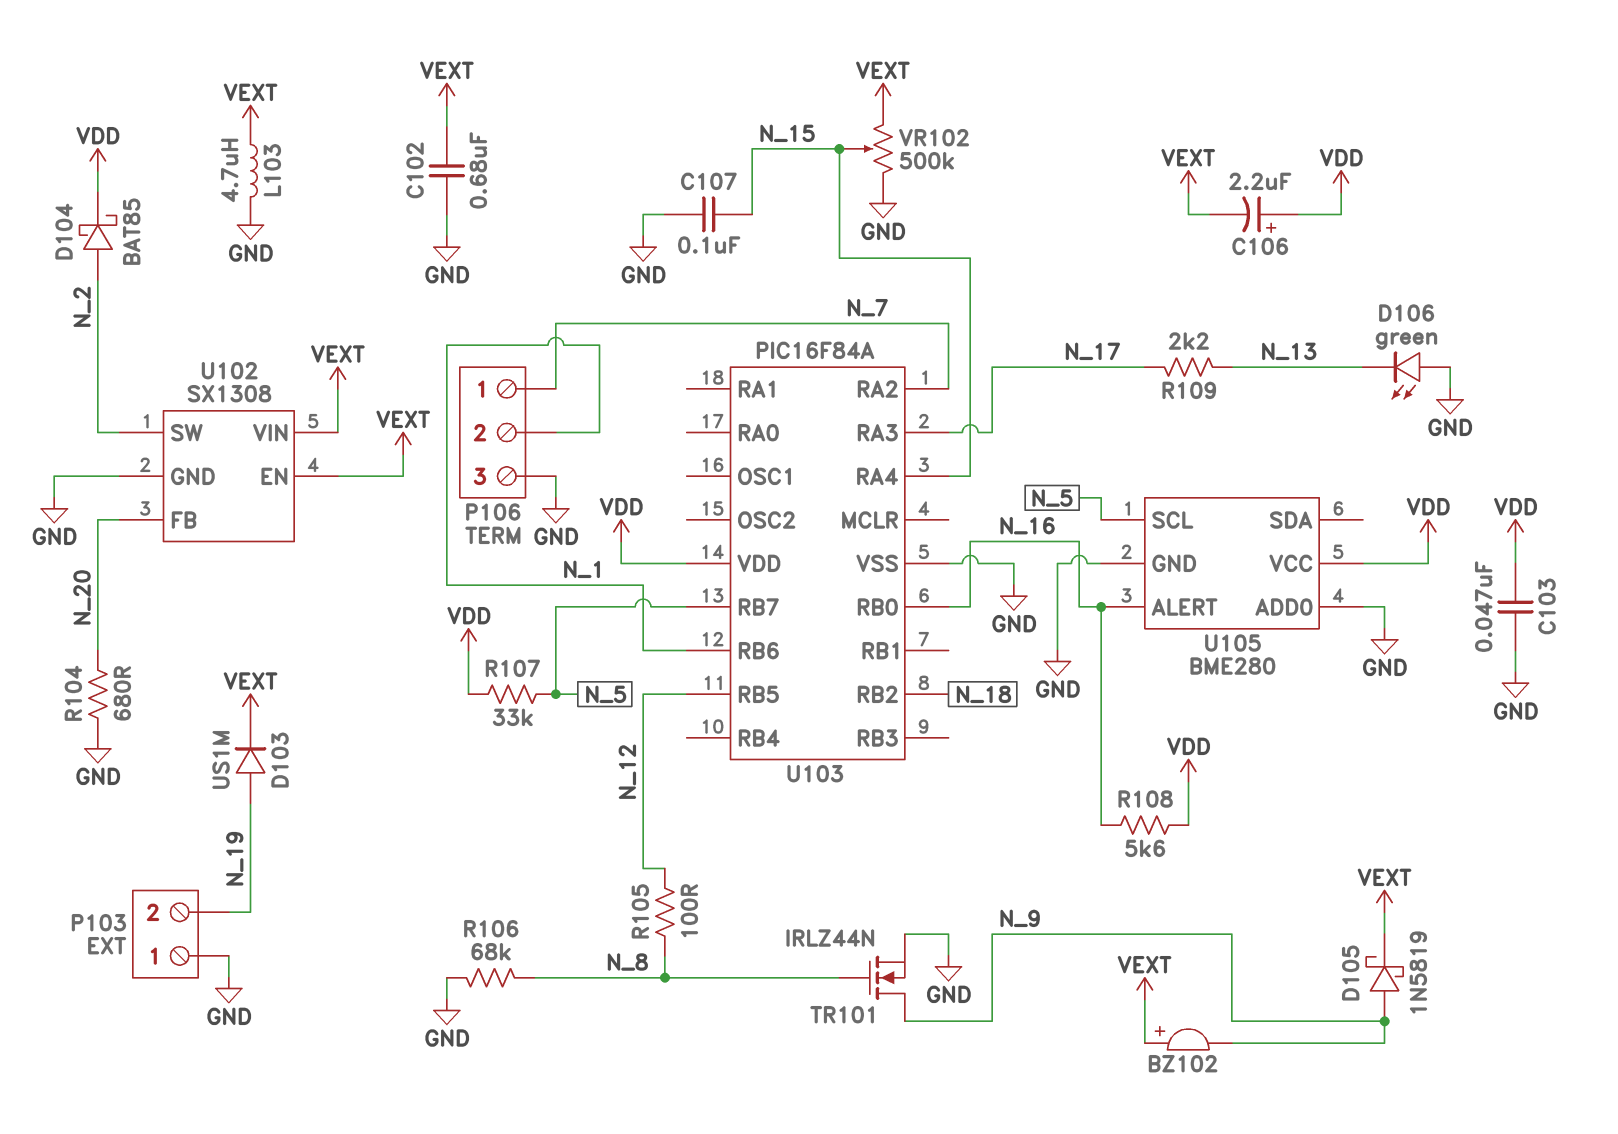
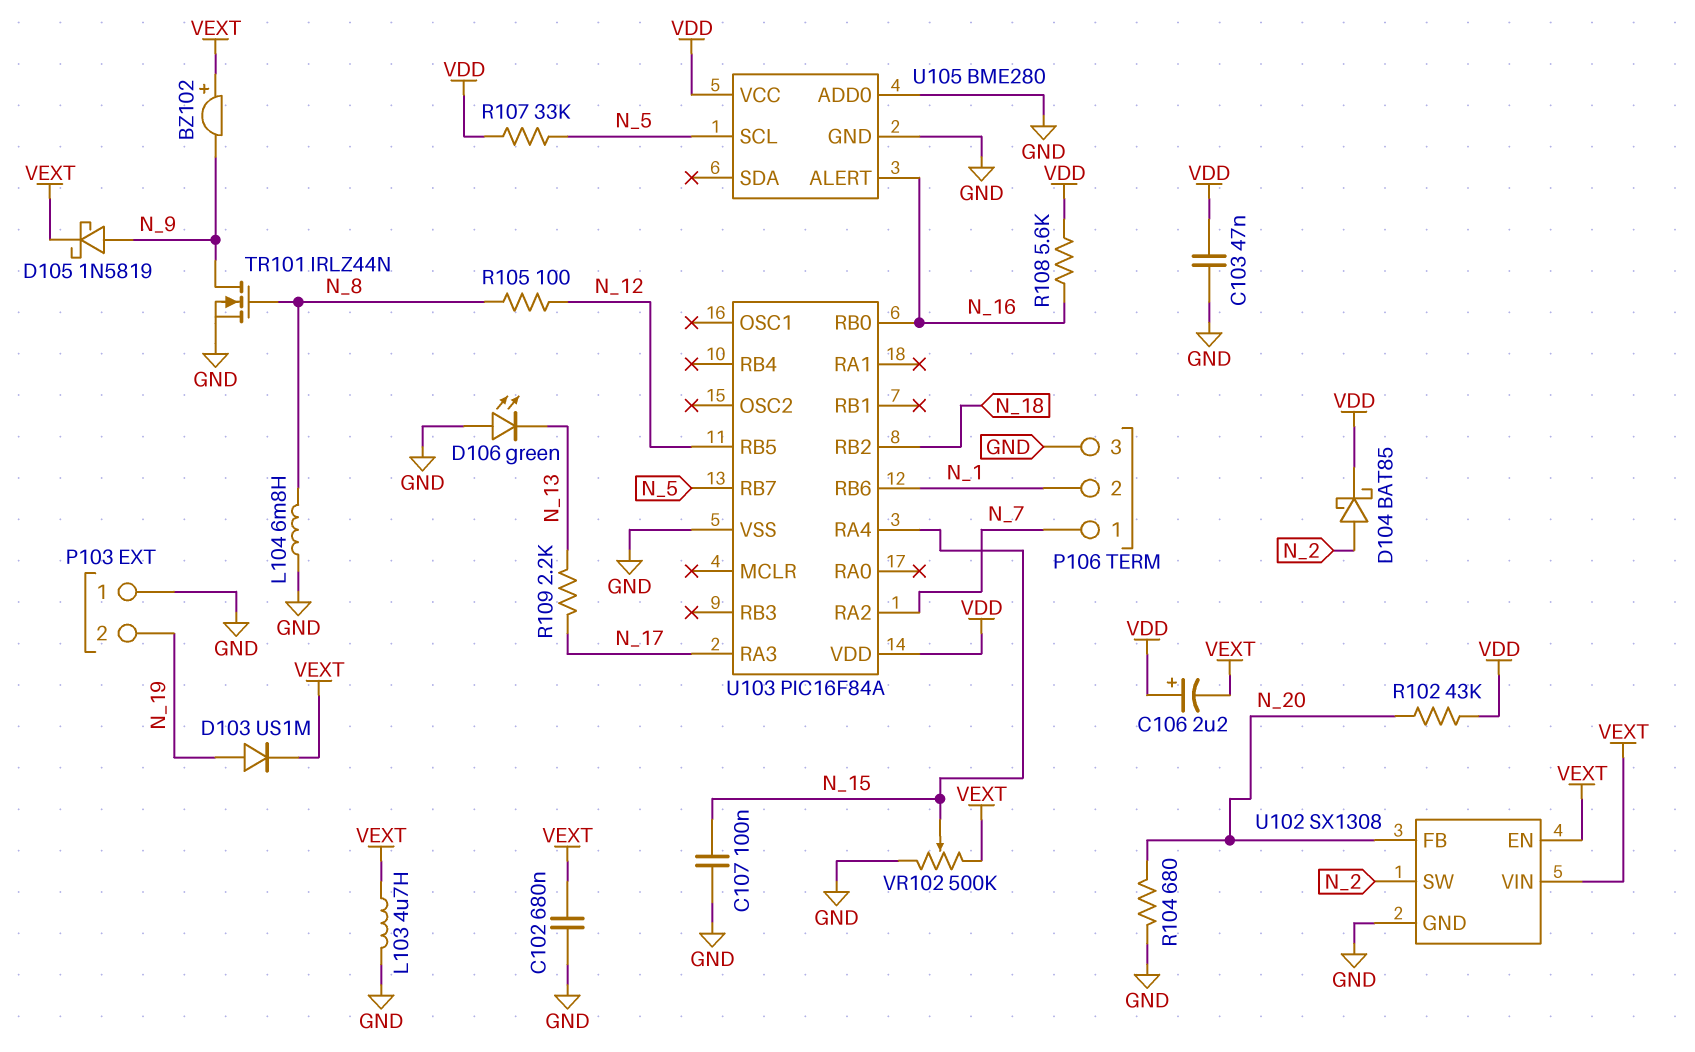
L104: none -> 6.8mH (GND, N_8)
R102: none -> 43k (N_20, VDD)
R106: 68k (GND, N_8) -> none

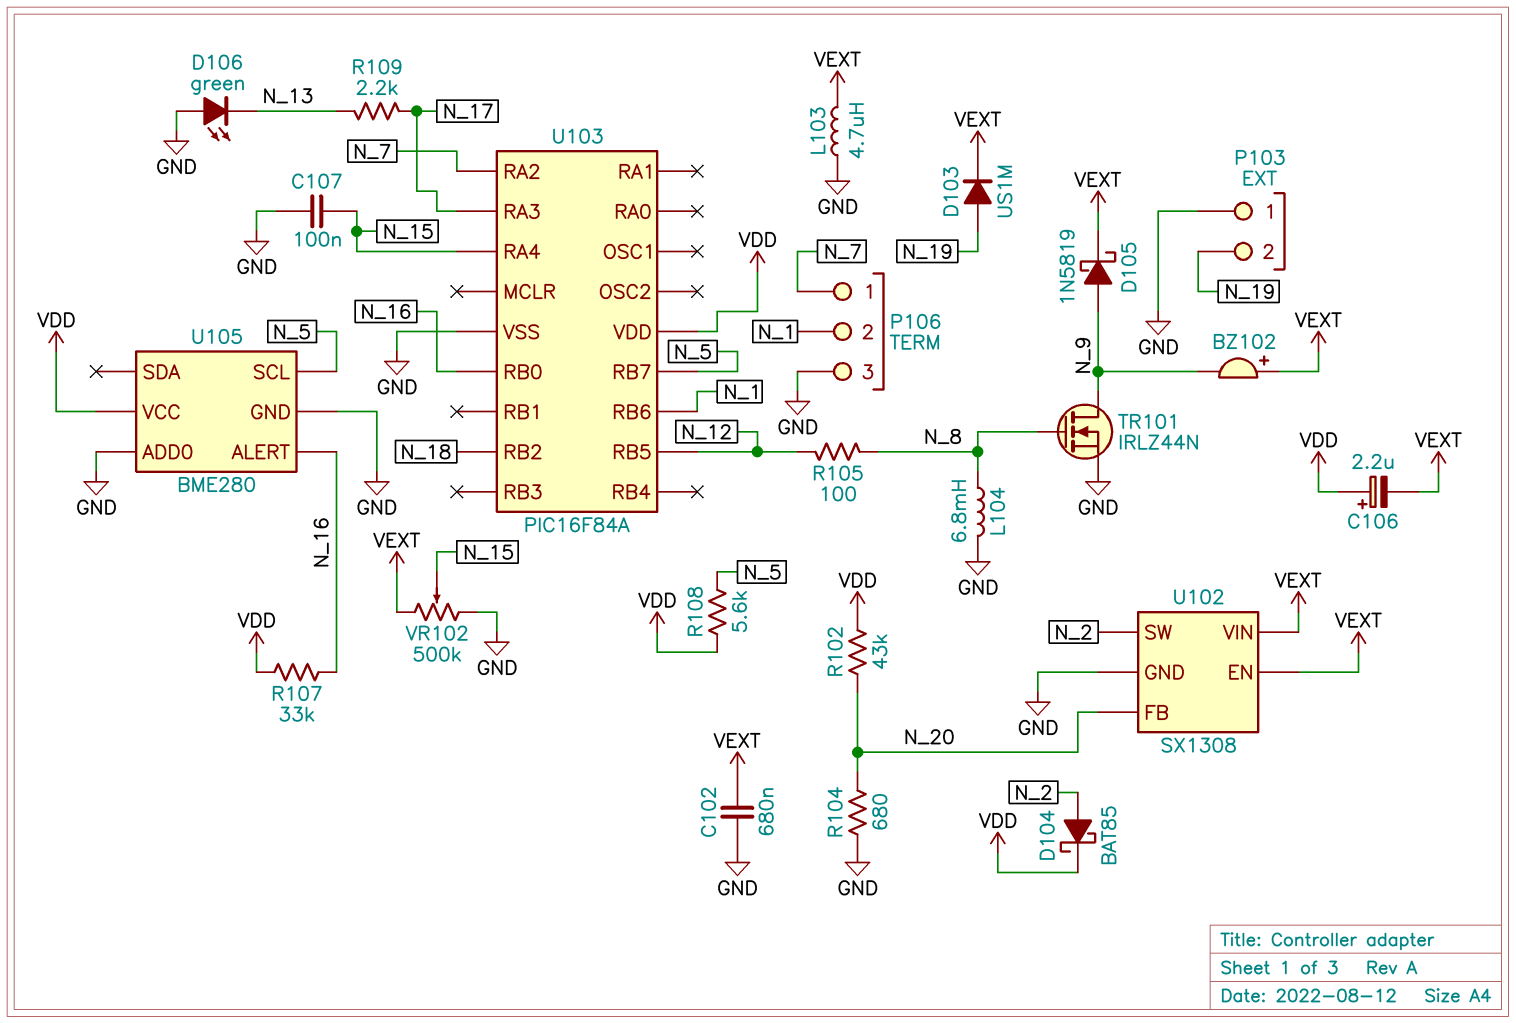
C103: 47nF (GND, VDD) -> none
R107: 33k (N_5, VDD) -> 33k (N_16, VDD)
R108: 5.6k (N_16, VDD) -> 5.6k (N_5, VDD)

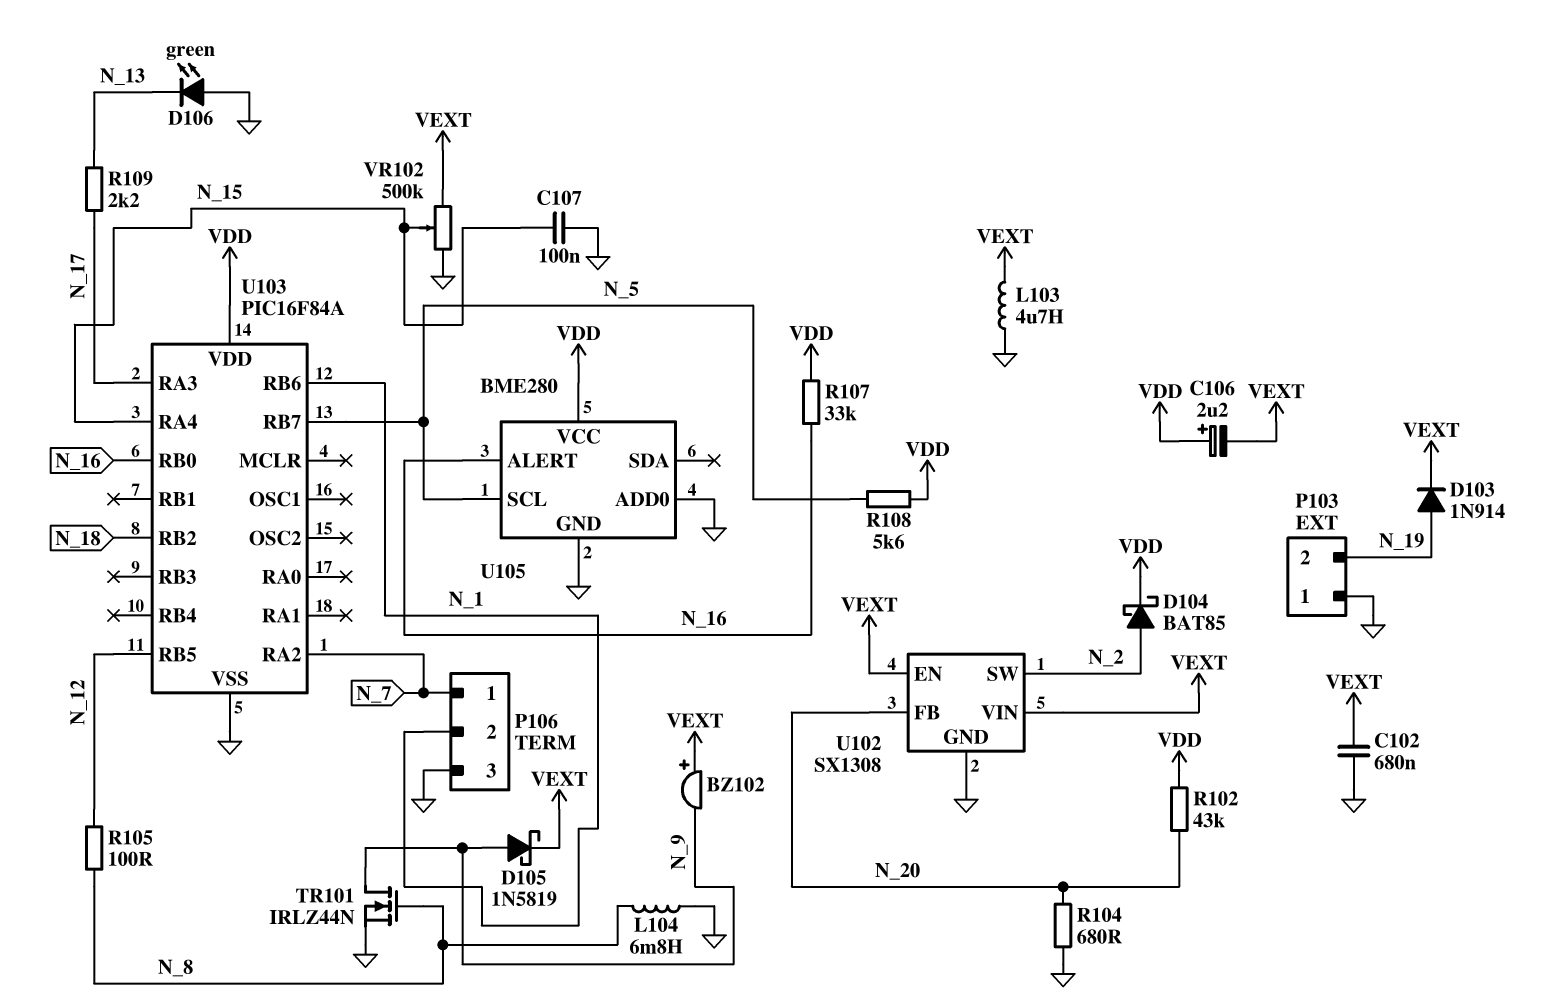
D103: diode US1M (A N_19, K VEXT) -> diode 1N914 (A N_19, K VEXT)

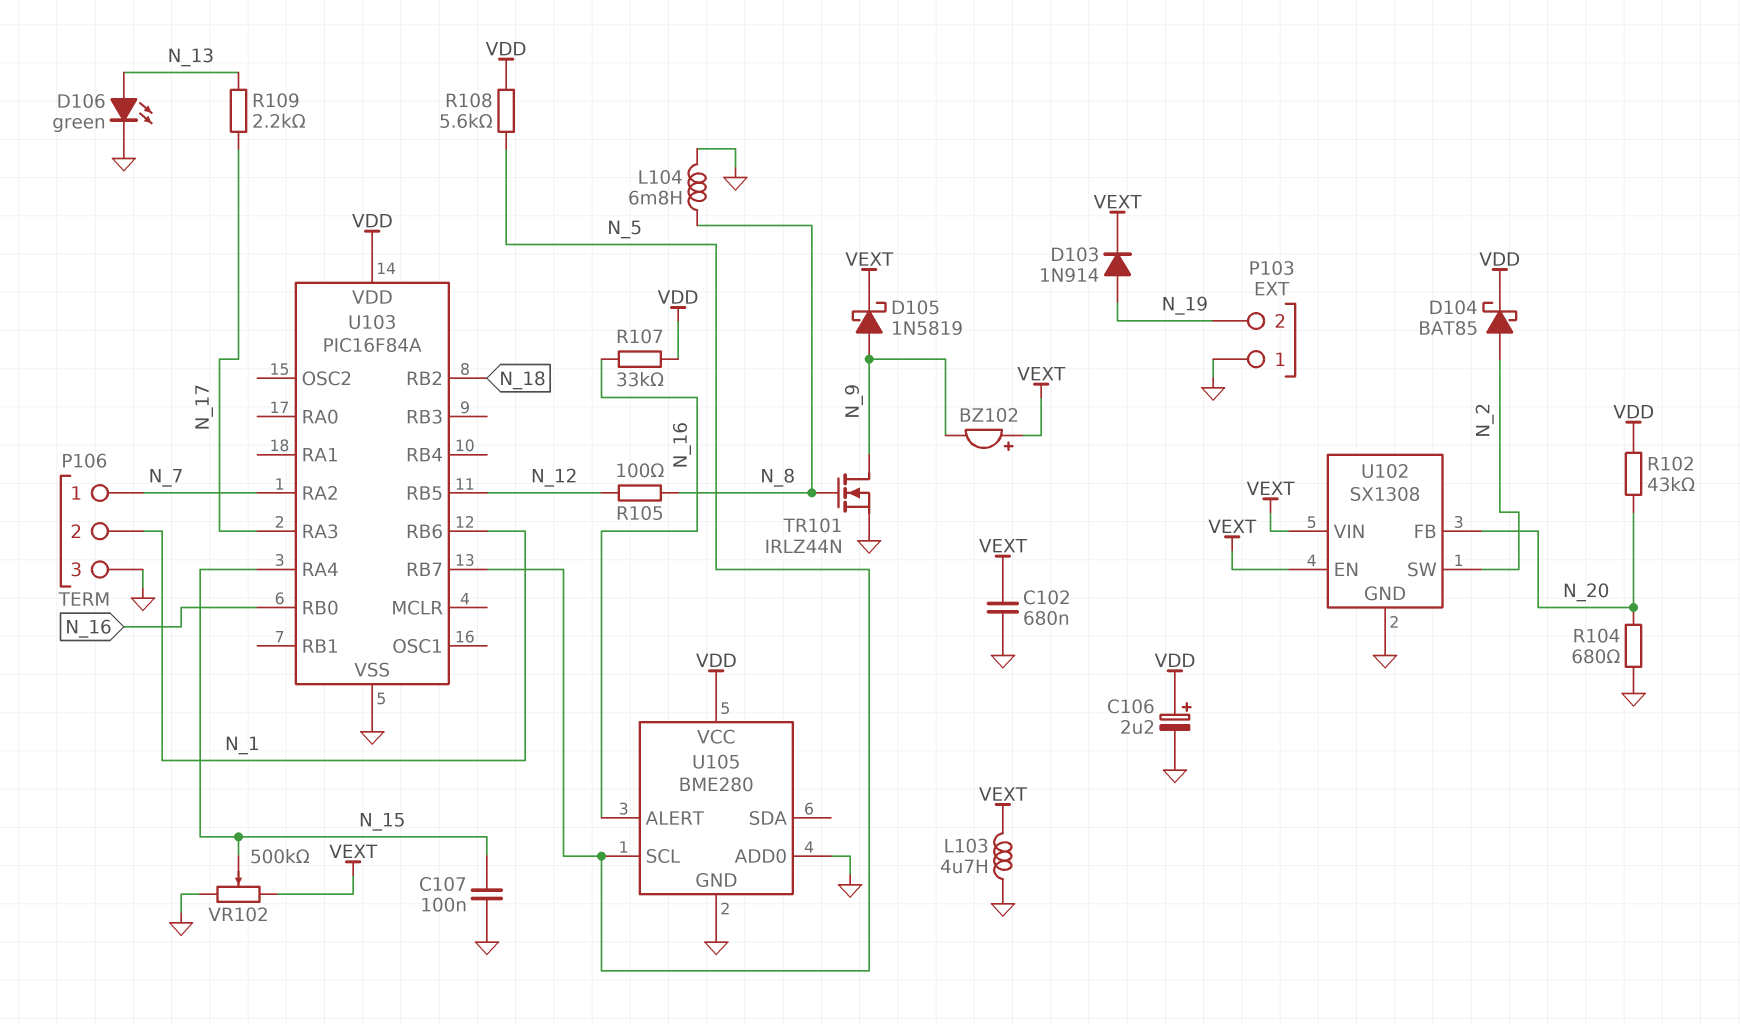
C106: 2.2uF (plus VDD, minus VEXT) -> 2.2uF (plus VDD, minus GND)
D106: LED green (A GND, K N_13) -> LED green (A N_13, K GND)

